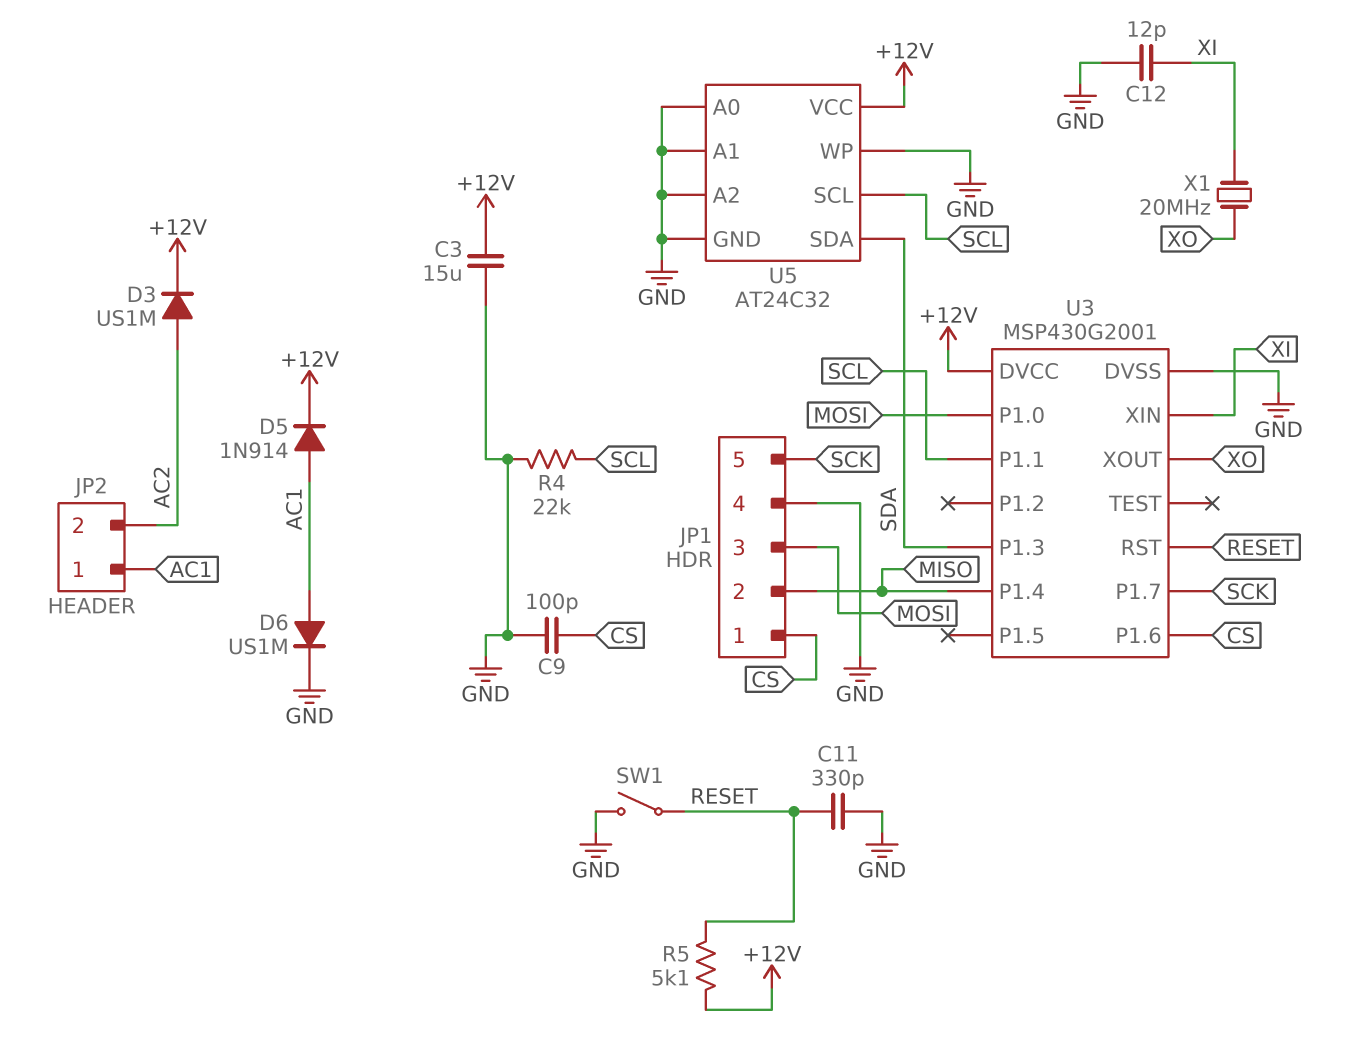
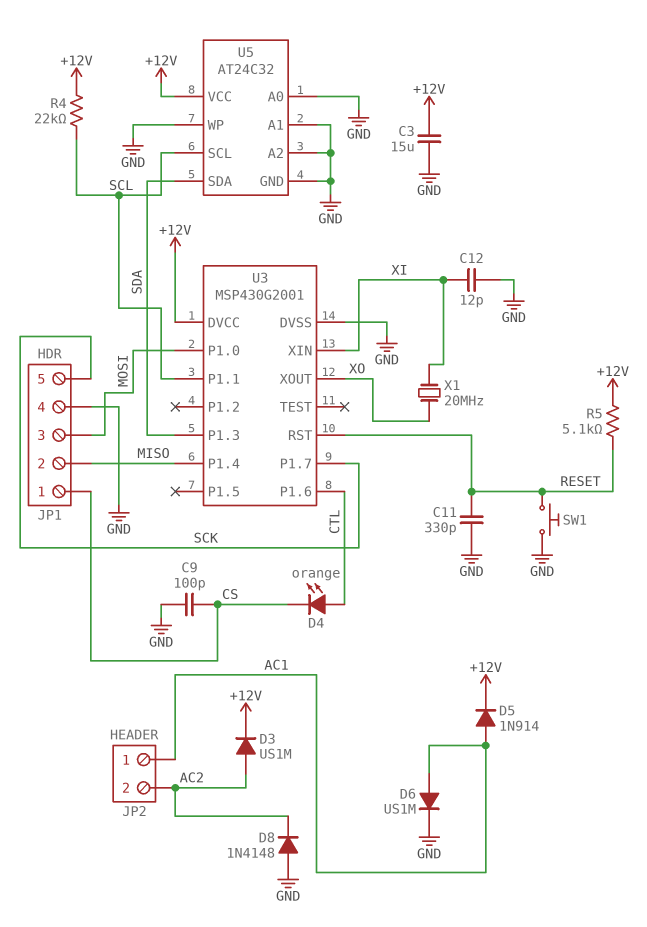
D4: none -> LED orange (A CTL, K CS)
D8: none -> diode 1N4148 (A GND, K AC2)
R4: 22k (GND, SCL) -> 22k (+12V, SCL)
SW1: switch (GND, RESET) -> button (GND, RESET)
U3 pin P1.6: CS -> CTL

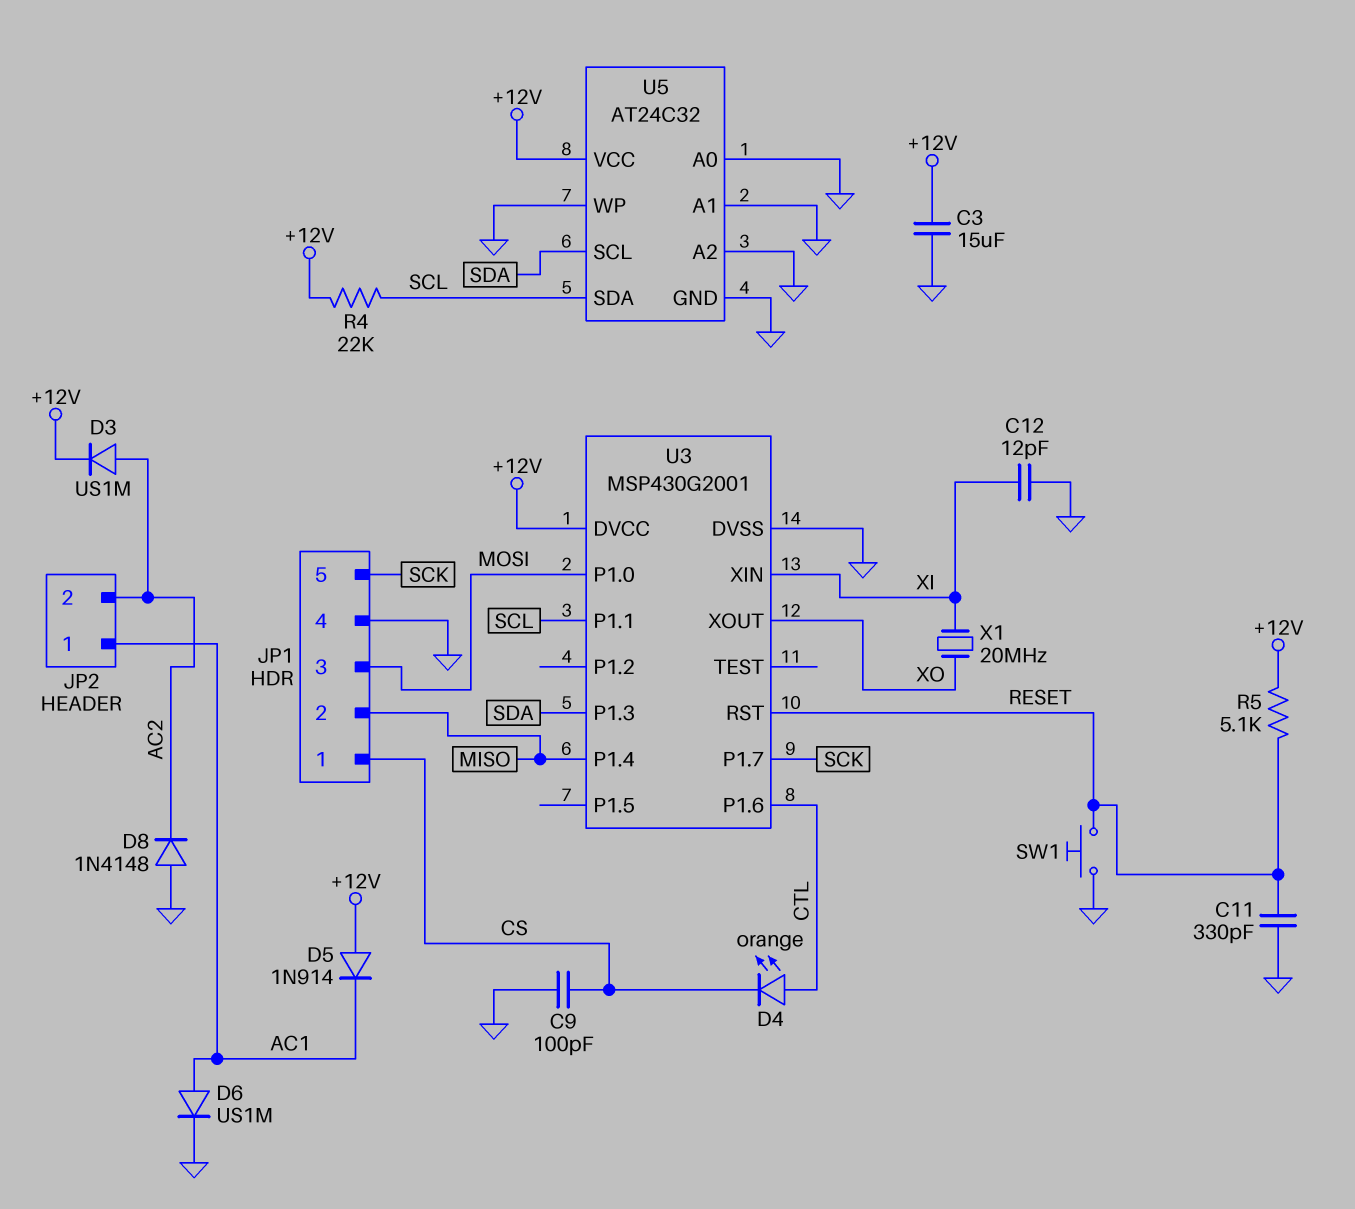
D5: diode 1N914 (A AC1, K +12V) -> diode 1N914 (A +12V, K AC1)
U5 pin SCL: SCL -> SDA
U5 pin SDA: SDA -> SCL

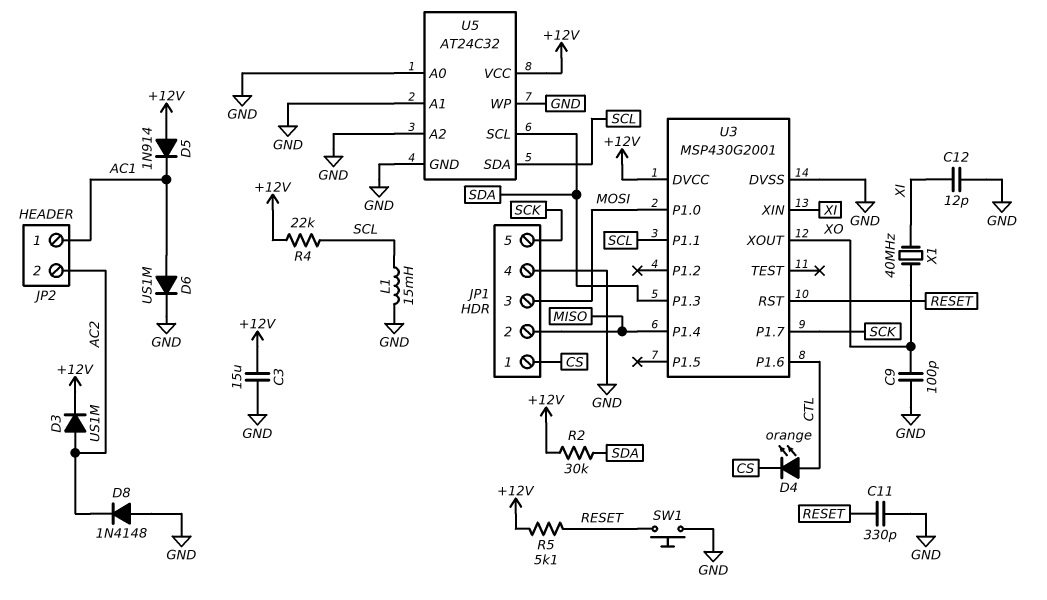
C9: 100pF (CS, GND) -> 100pF (GND, XO)
L1: none -> 15mH (GND, SCL)
R2: none -> 30k (+12V, SDA)
X1: 20MHz (XI, XO) -> 40MHz (XI, XO)

